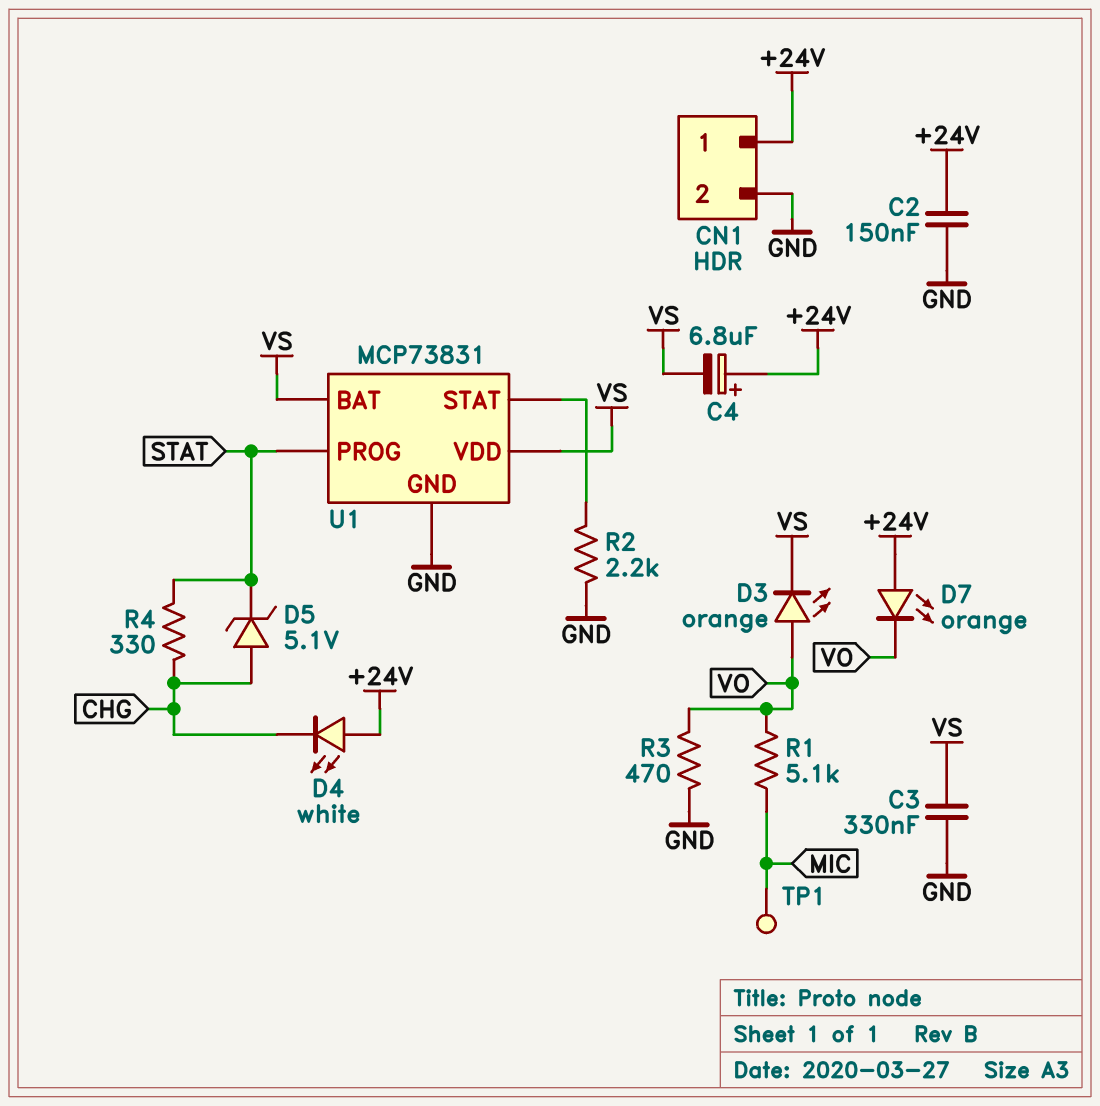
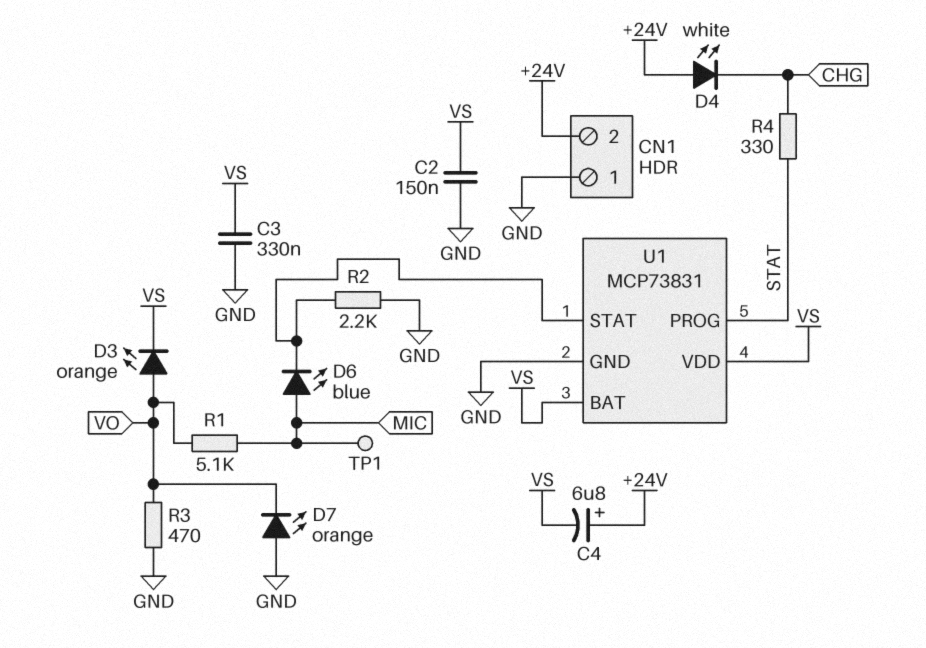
C2: 150nF (+24V, GND) -> 150nF (GND, VS)
CN1 pin 1: +24V -> GND
CN1 pin 2: GND -> +24V
D5: zener 5.1V (A CHG, K STAT) -> none
D6: none -> LED blue (A MIC, K U1/STAT)
D7: LED orange (A +24V, K VO) -> LED orange (A GND, K VO)

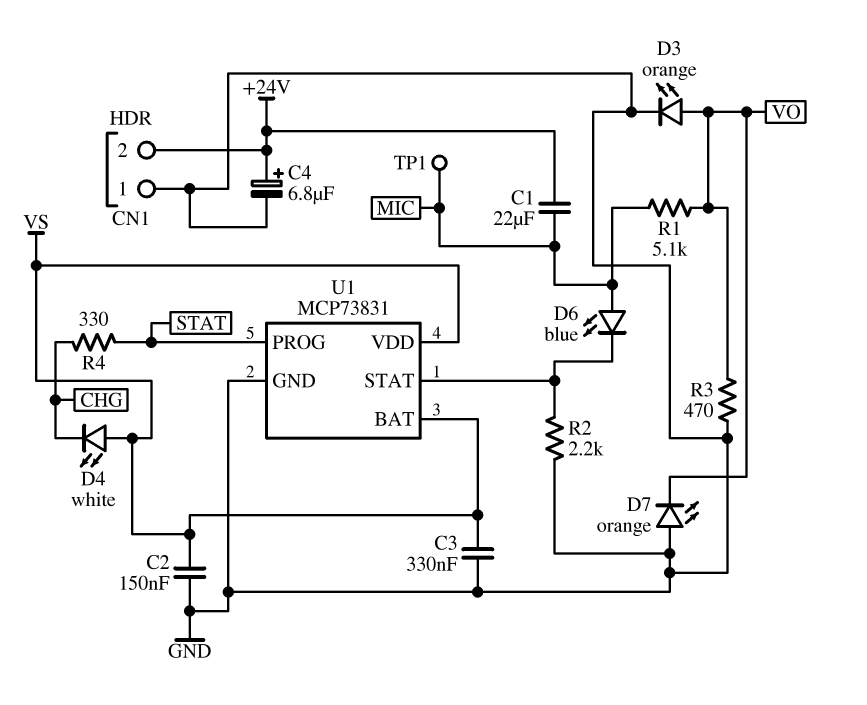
C1: none -> 22uF (+24V, MIC)
C4: 6.8uF (plus +24V, minus VS) -> 6.8uF (plus +24V, minus GND)
D3: LED orange (A VO, K VS) -> LED orange (A VO, K GND)
D4: LED white (A +24V, K CHG) -> LED white (A VS, K CHG)

